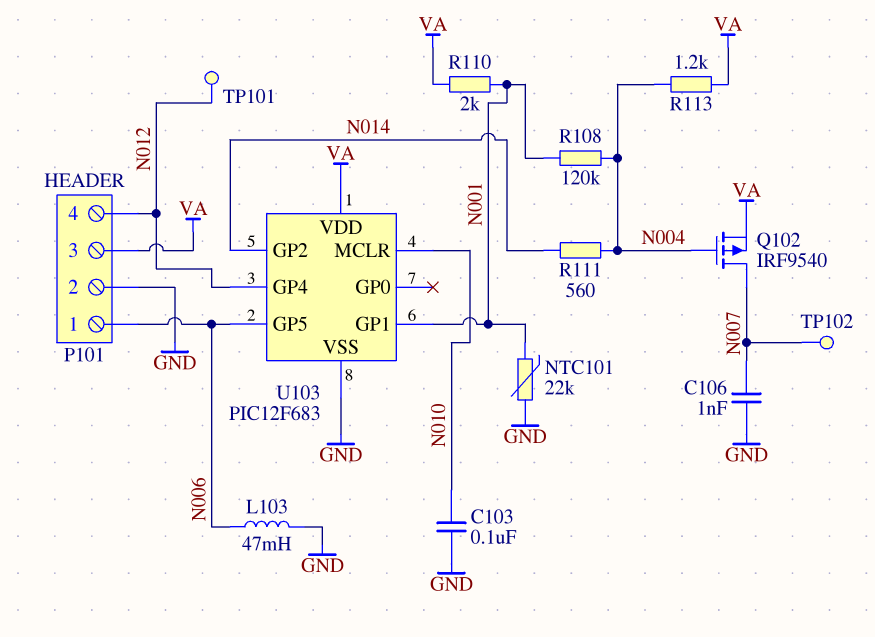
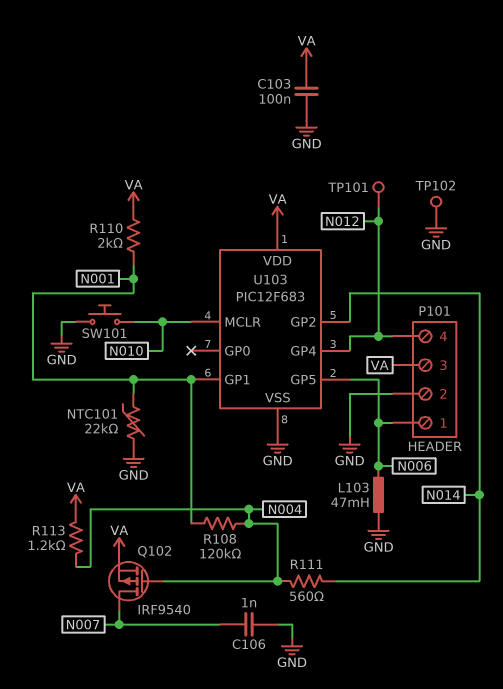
C103: 100nF (GND, N010) -> 100nF (GND, VA)
SW101: none -> button (GND, N010)
TP102: test point (N007) -> test point (GND)

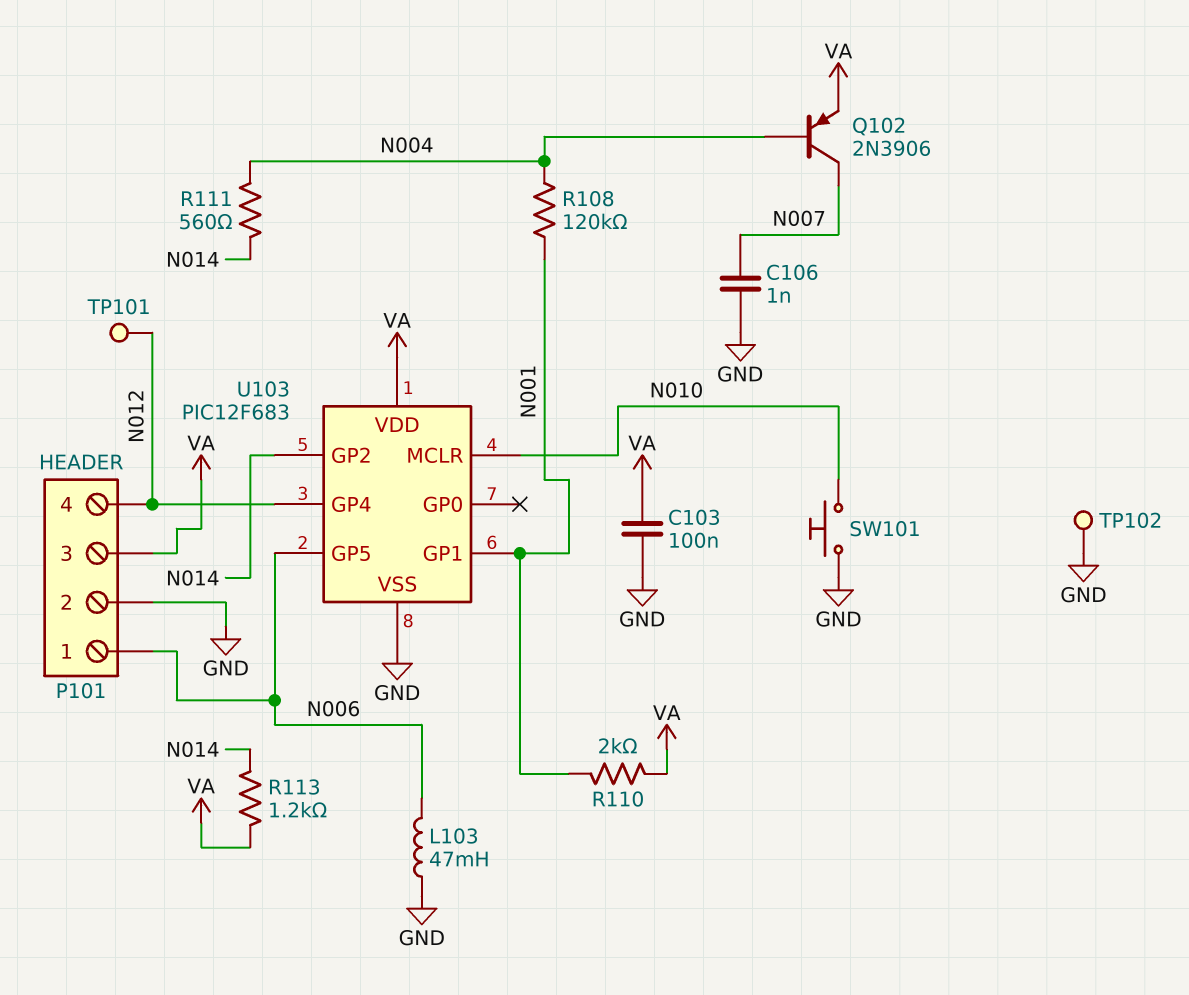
NTC101: 22k (GND, N001) -> none
Q102: PMOS IRF9540 (G N004, D N007, S VA) -> PNP 2N3906 (B N004, C N007, E VA)
R113: 1.2k (N004, VA) -> 1.2k (N014, VA)

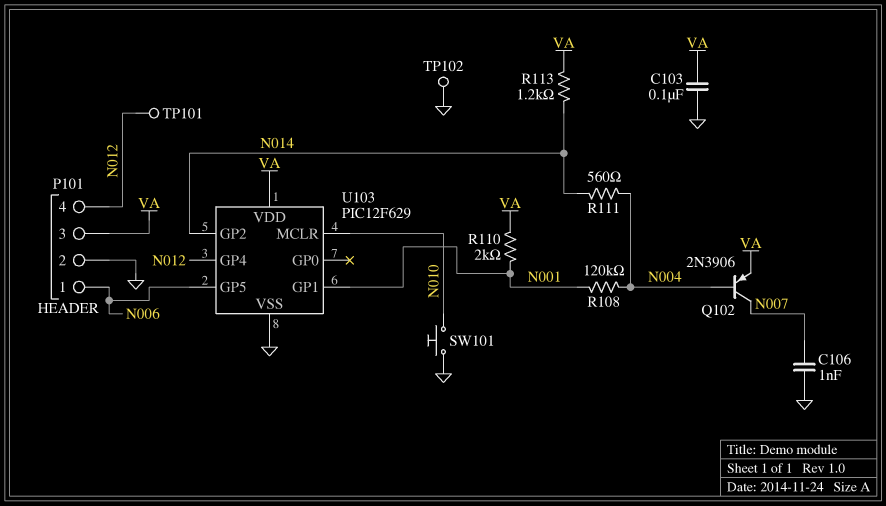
L103: 47mH (GND, N006) -> none
U103: PIC12F683 -> PIC12F629

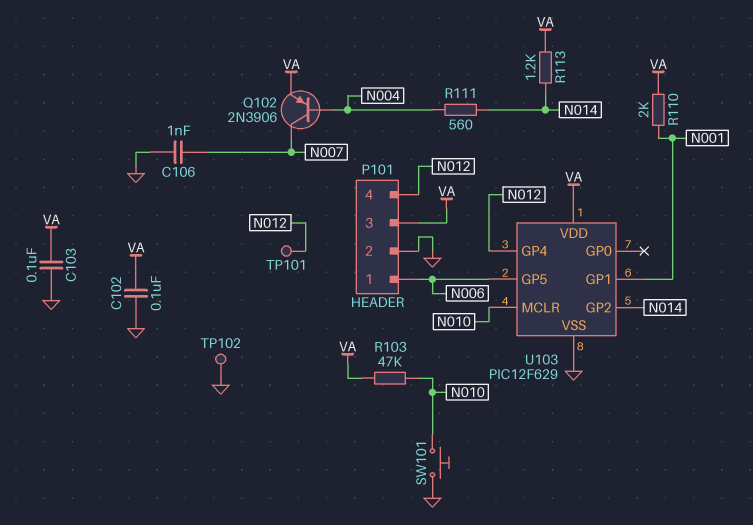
C102: none -> 100nF (GND, VA)
R103: none -> 47k (N010, VA)
R108: 120k (N001, N004) -> none

